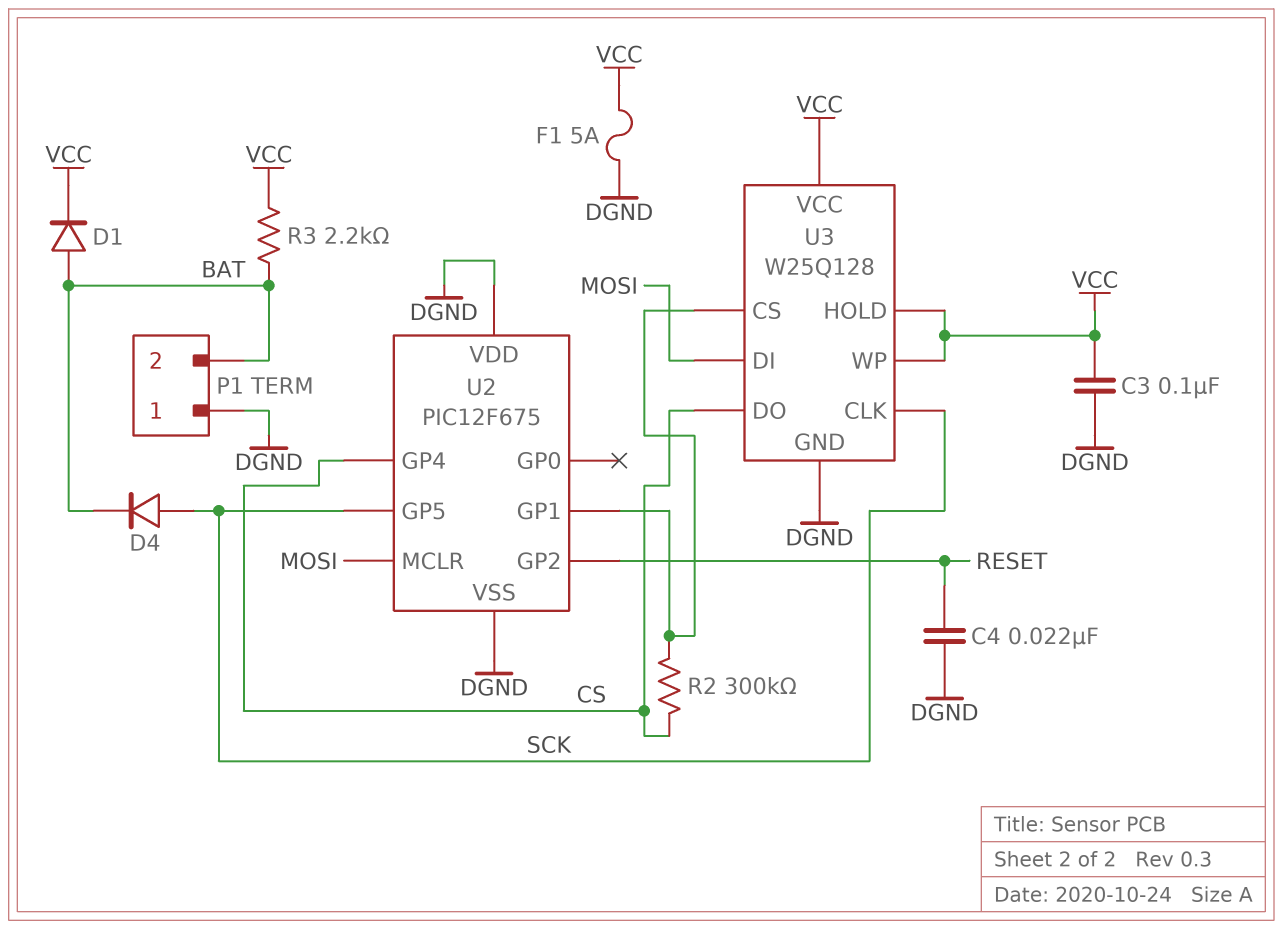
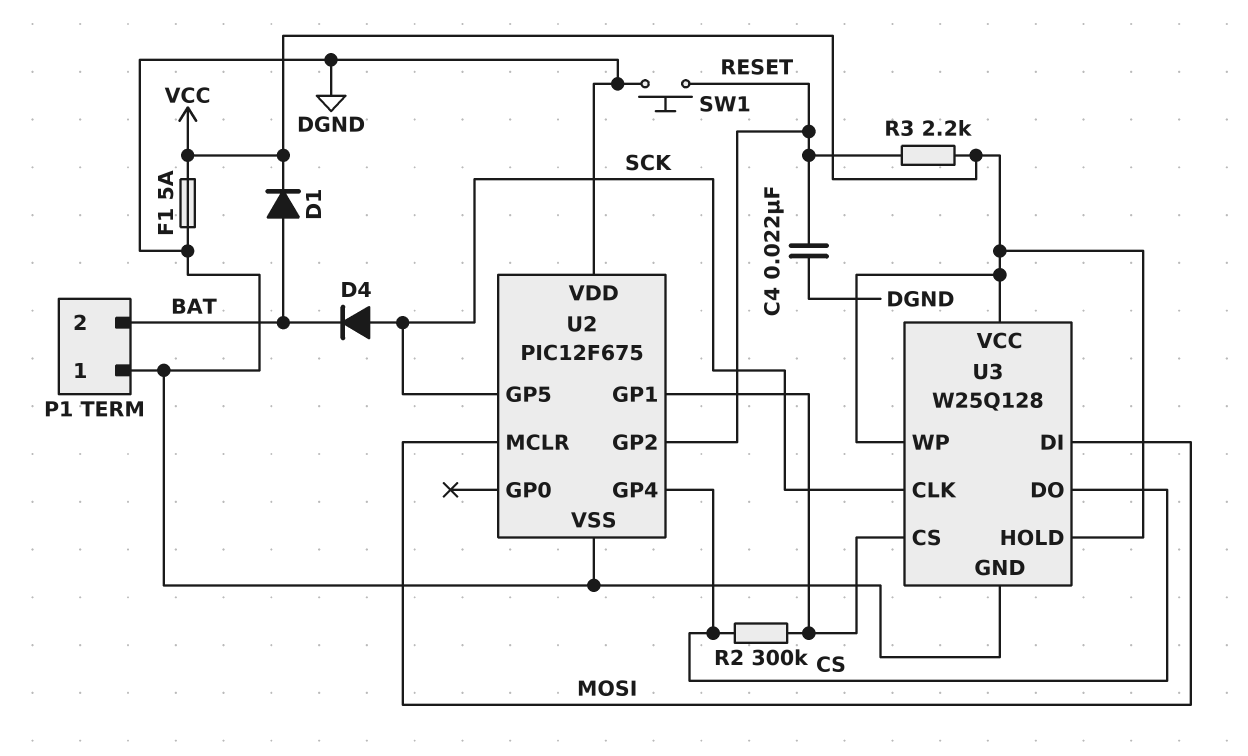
C3: 100nF (DGND, VCC) -> none
R3: 2.2k (BAT, VCC) -> 2.2k (RESET, VCC)
SW1: none -> button (DGND, RESET)

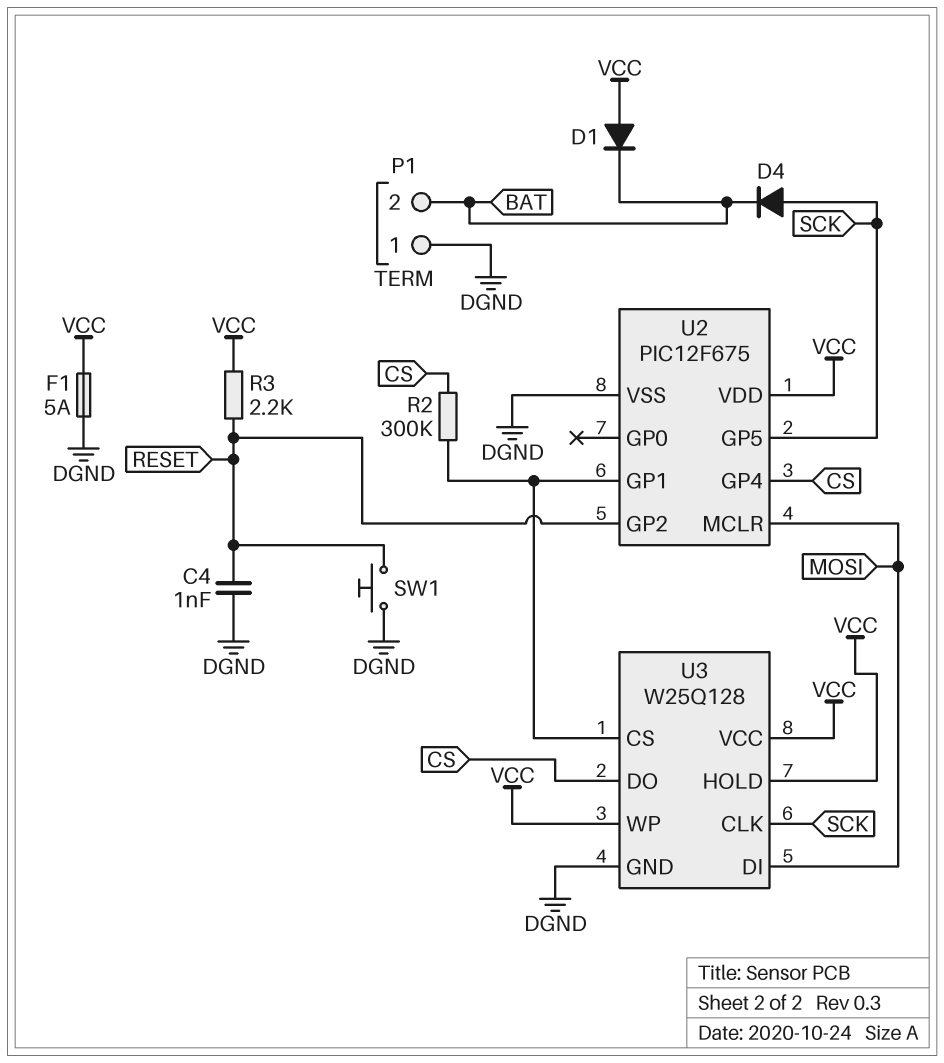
C4: 22nF (DGND, RESET) -> 1nF (DGND, RESET)
D1: diode (A BAT, K VCC) -> diode (A VCC, K BAT)
U2 pin VDD: DGND -> VCC

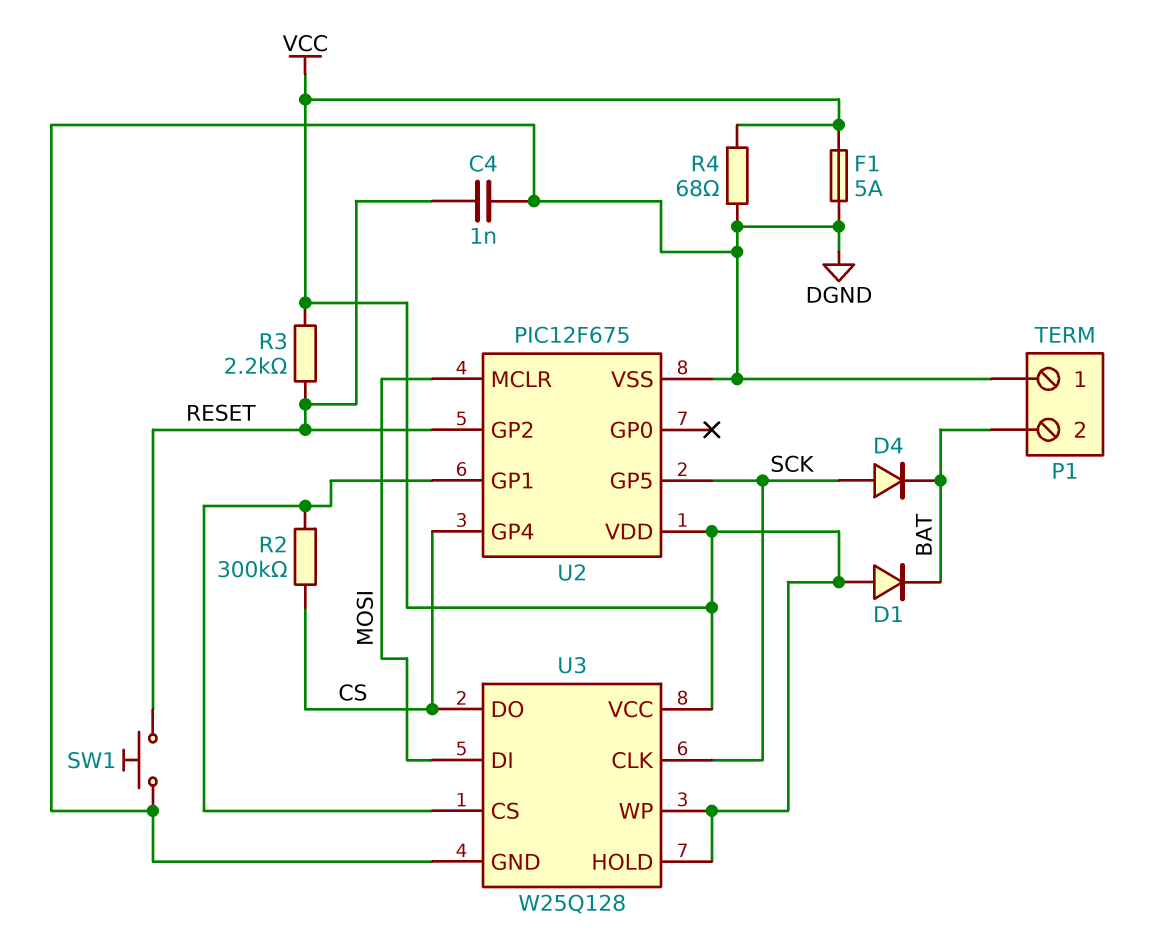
R4: none -> 68 (DGND, VCC)

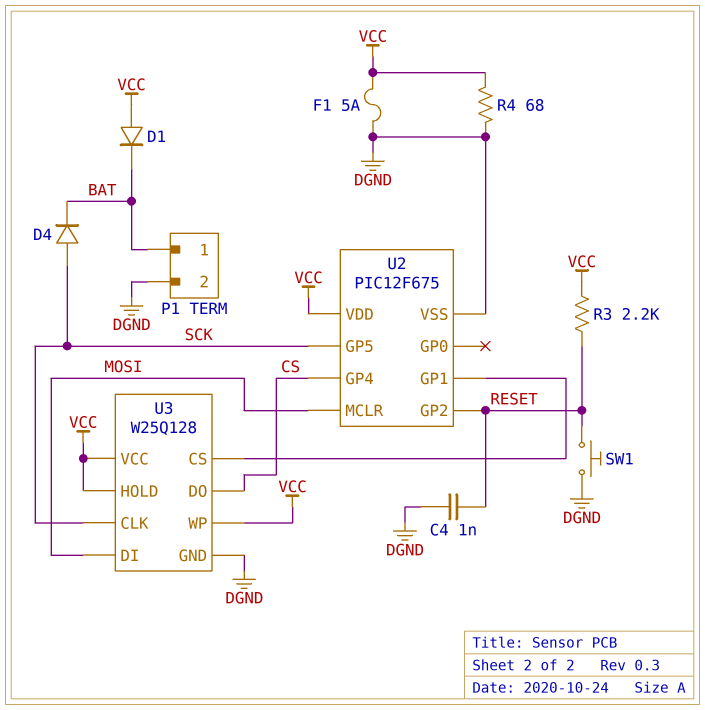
P1 pin 1: DGND -> BAT
P1 pin 2: BAT -> DGND
R2: 300k (CS, U2/GP1) -> none

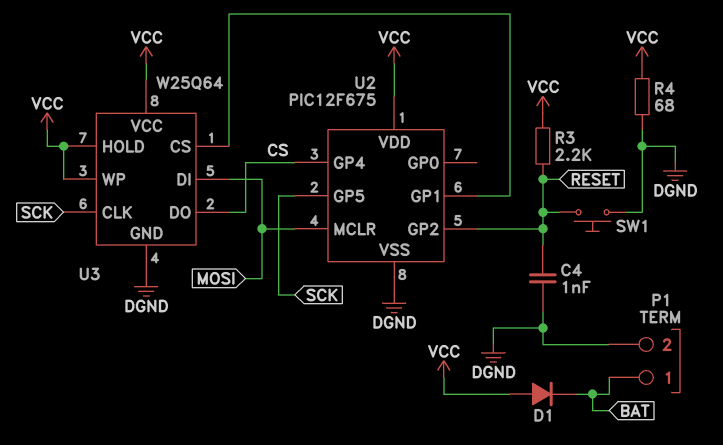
D4: diode (A SCK, K BAT) -> none
F1: 5A (DGND, VCC) -> none
U3: W25Q128 -> W25Q64

